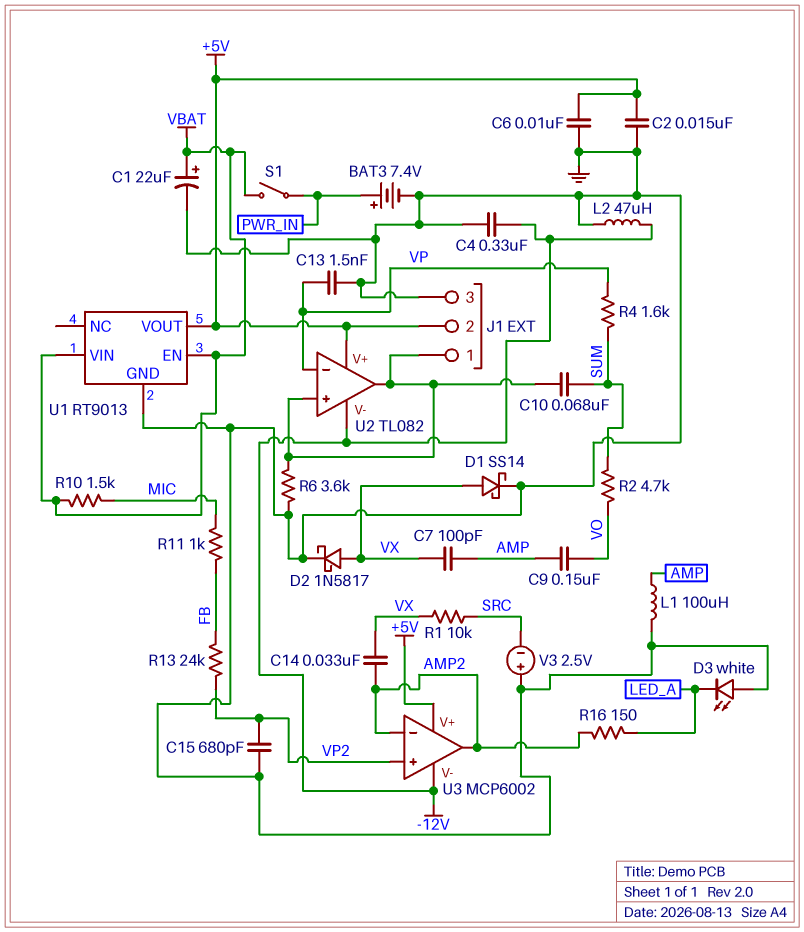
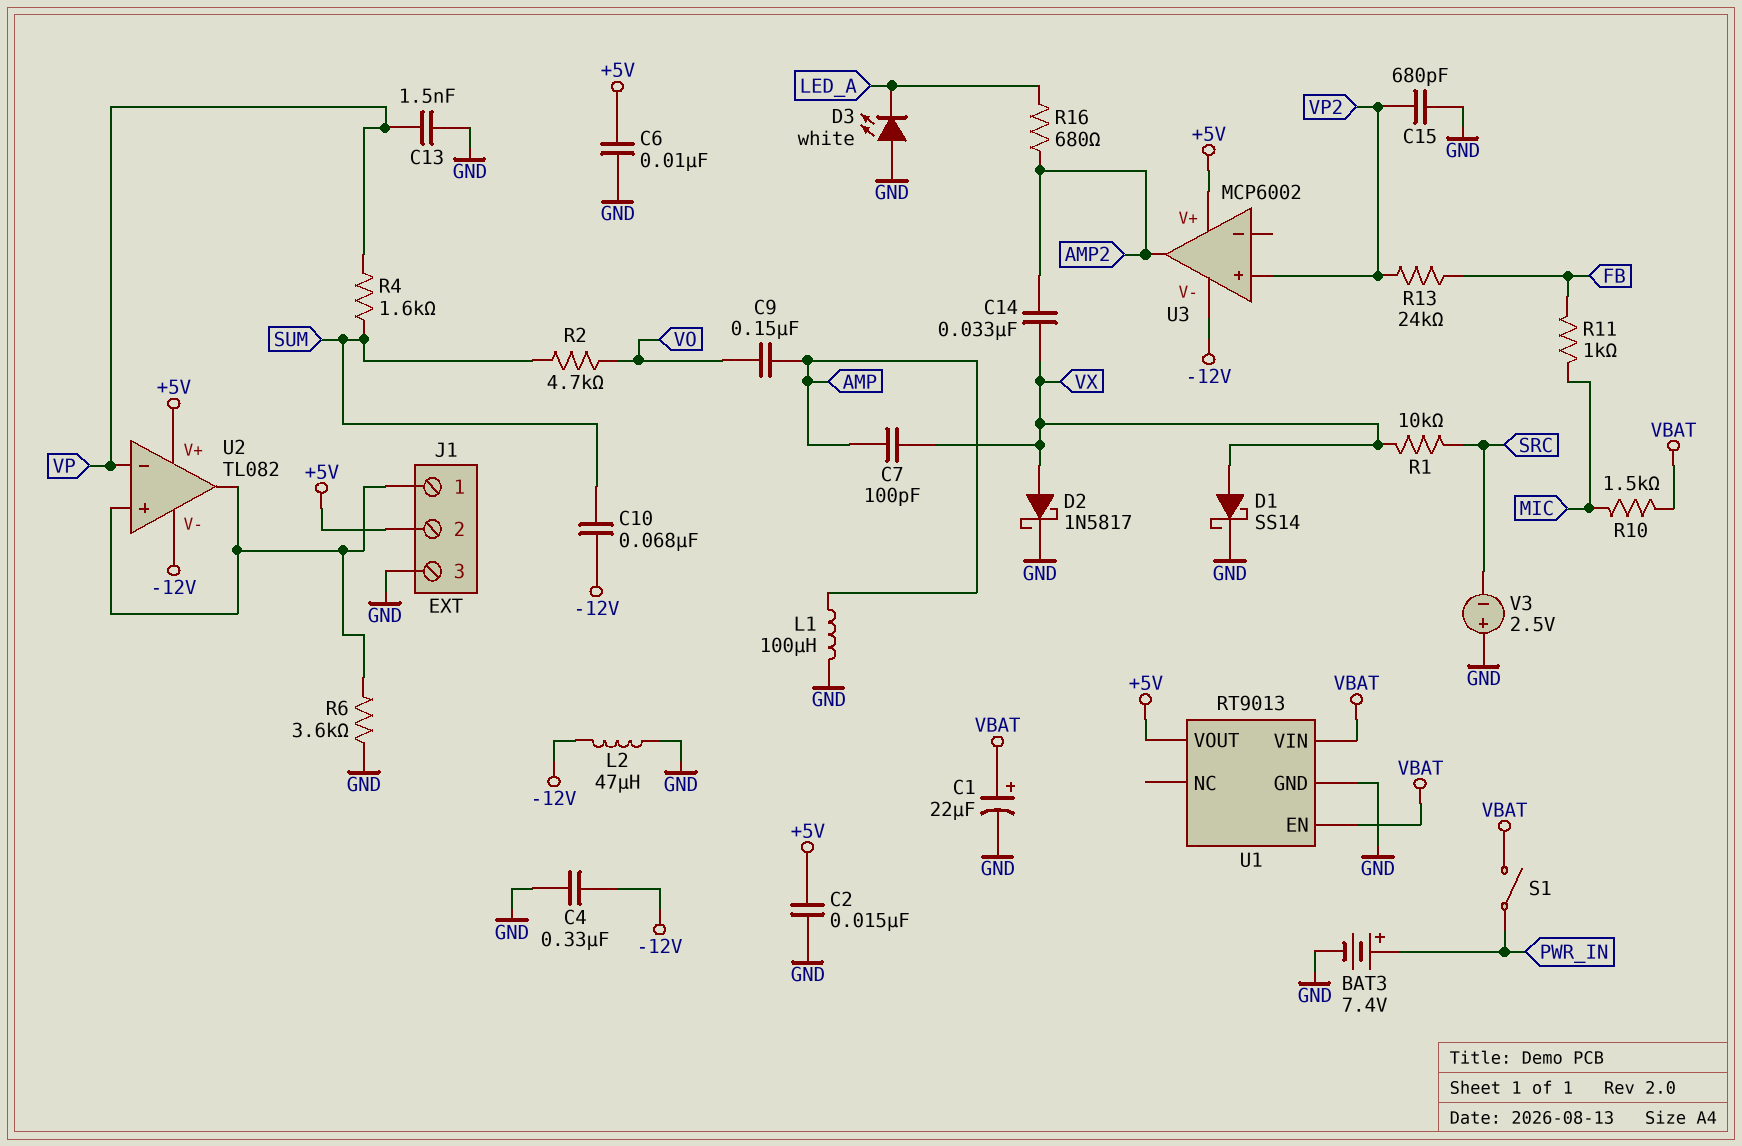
C10: 68nF (J1/1, SUM) -> 68nF (-12V, SUM)
R16: 150 (AMP2, LED_A) -> 680 (AMP2, LED_A)
U3 pin in-: AMP2 -> none

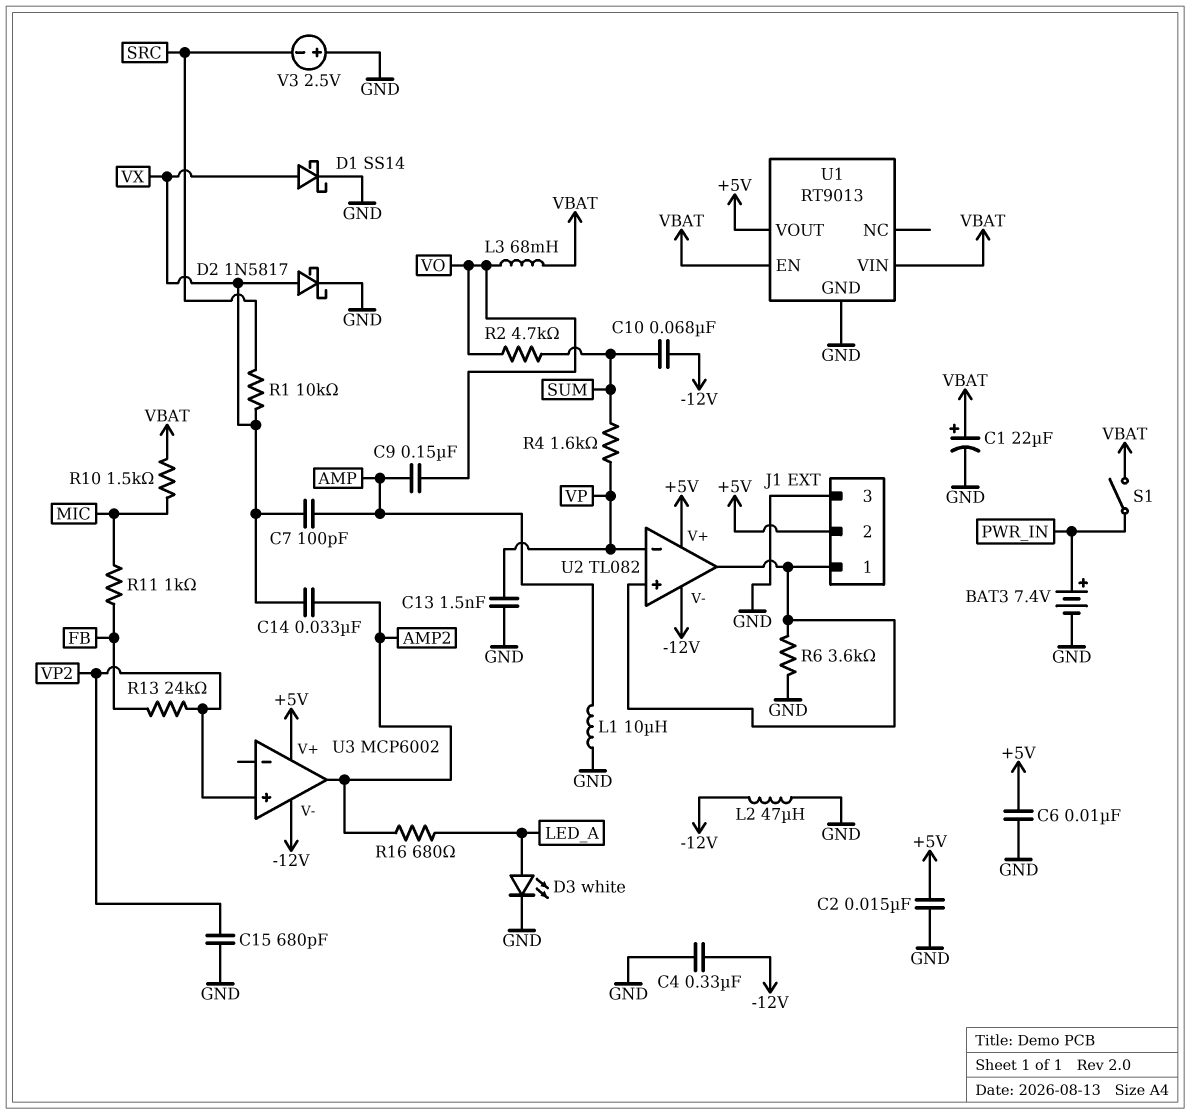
D3: LED white (A GND, K LED_A) -> LED white (A LED_A, K GND)
L1: 100uH (AMP, GND) -> 10uH (AMP, GND)
L3: none -> 68mH (VBAT, VO)

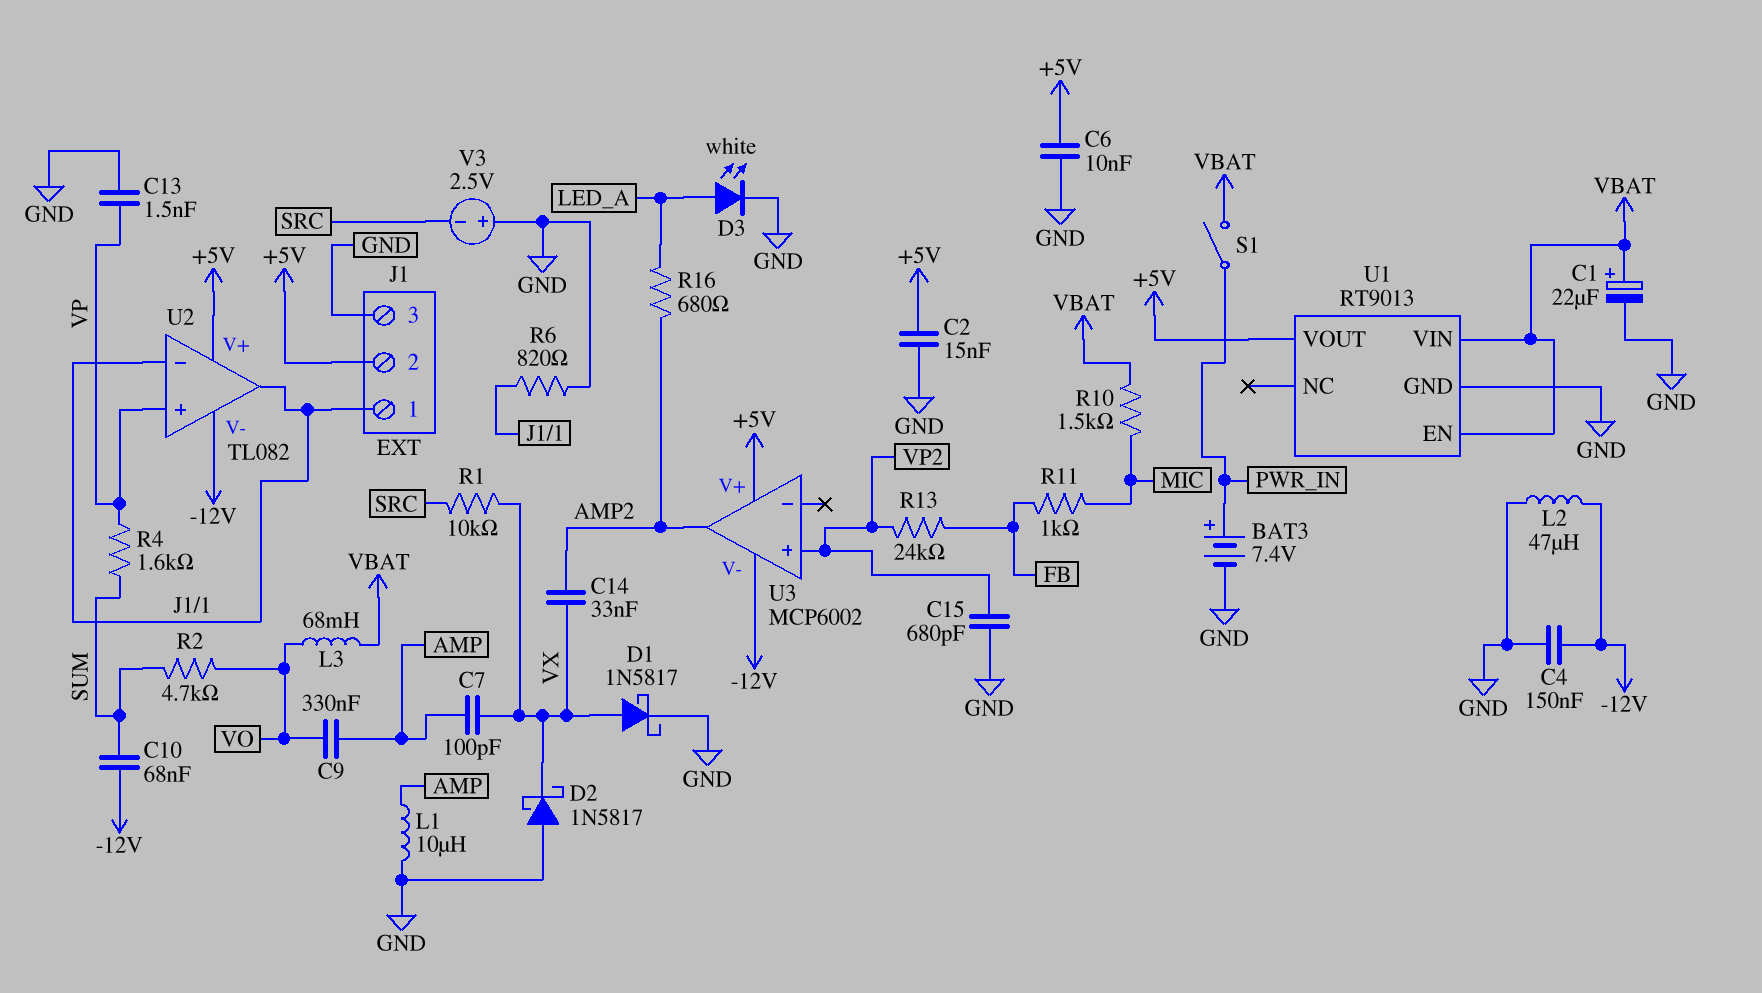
C4: 330nF (-12V, GND) -> 150nF (-12V, GND)
C9: 150nF (AMP, VO) -> 330nF (AMP, VO)
D1: schottky SS14 (A VX, K GND) -> schottky 1N5817 (A VX, K GND)
D2: schottky 1N5817 (A VX, K GND) -> schottky 1N5817 (A GND, K VX)
R6: 3.6k (GND, J1/1) -> 820 (GND, J1/1)
U2 pin in+: J1/1 -> VP
U2 pin in-: VP -> J1/1

